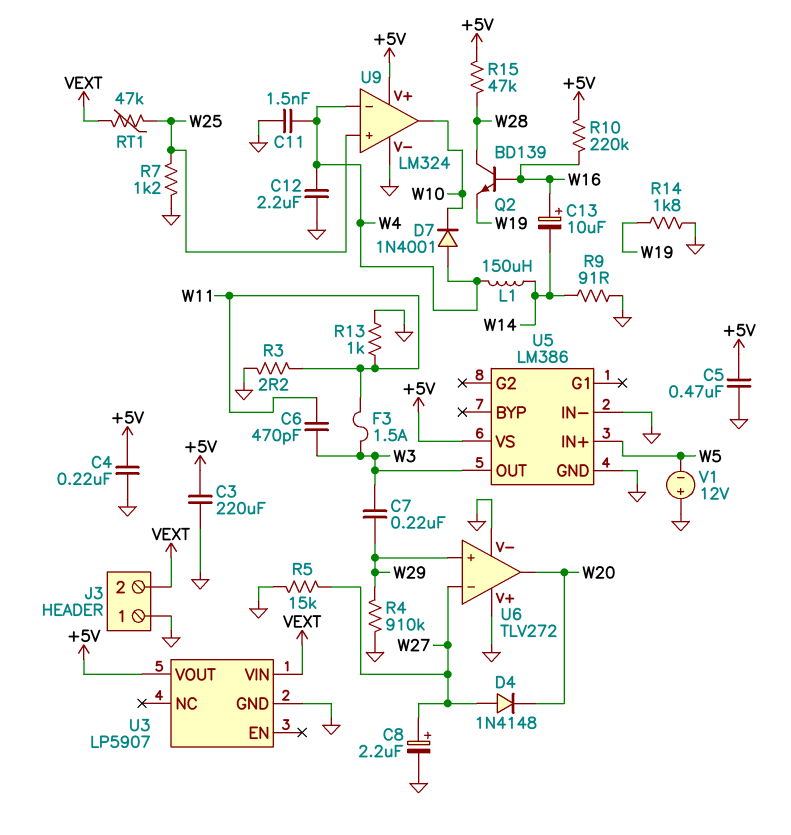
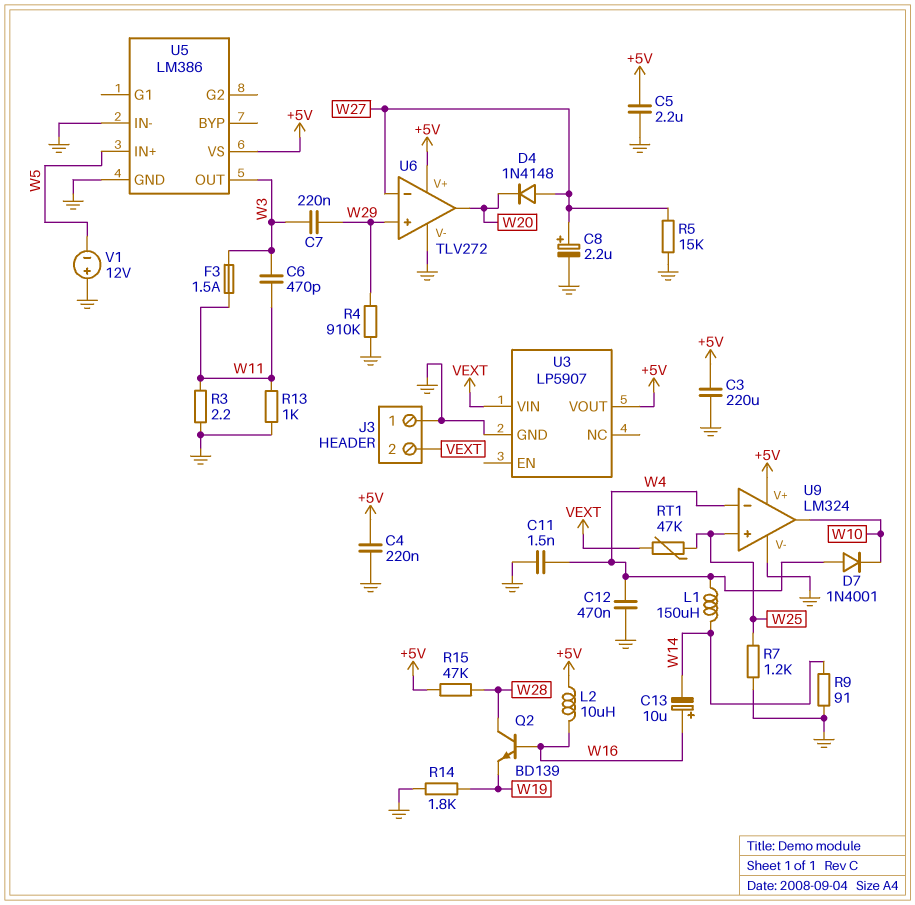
C5: 470nF (+5V, GND) -> 2.2uF (+5V, GND)
C12: 2.2uF (GND, W4) -> 470nF (GND, W4)
L2: none -> 10uH (+5V, W16)
R10: 220k (+5V, W16) -> none
U6 pin V+: GND -> +5V

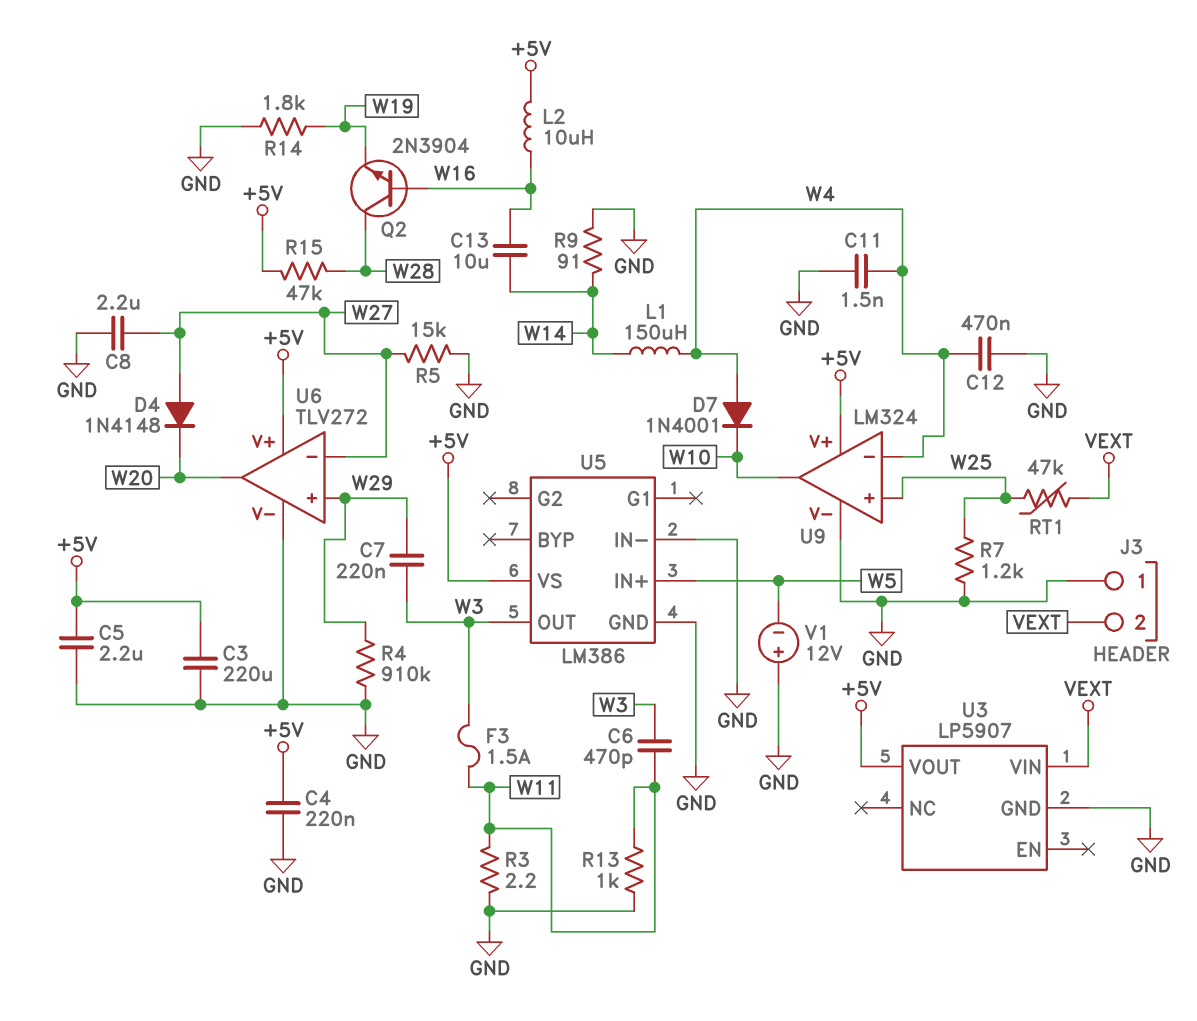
C8: 2.2uF (plus W27, minus GND) -> 2.2uF (GND, W27)
C13: 10uF (plus W16, minus W14) -> 10uF (W14, W16)
Q2: NPN BD139 (B W16, C W28, E W19) -> NPN 2N3904 (B W16, C W28, E W19)

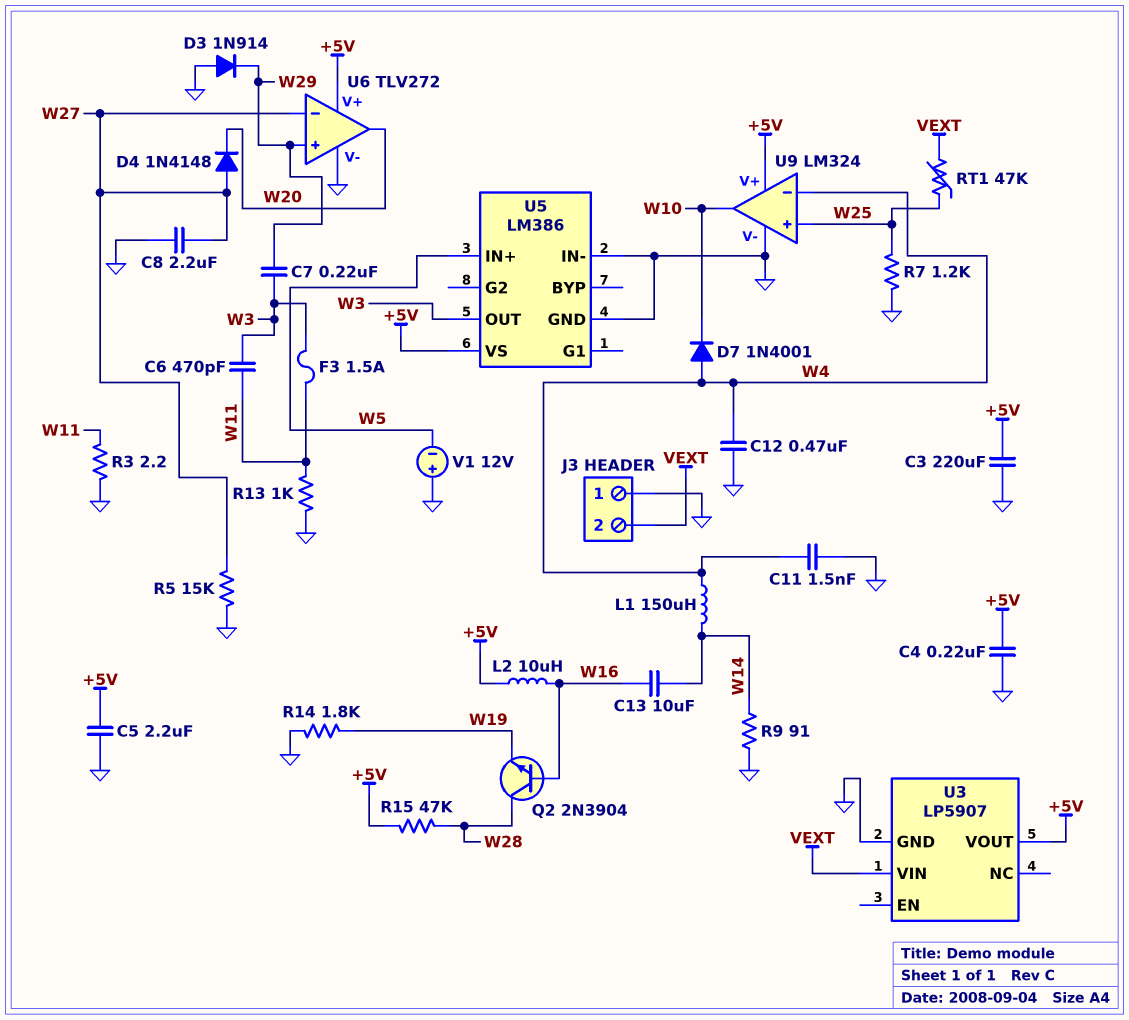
D3: none -> diode 1N914 (A GND, K W29)
R4: 910k (GND, W29) -> none

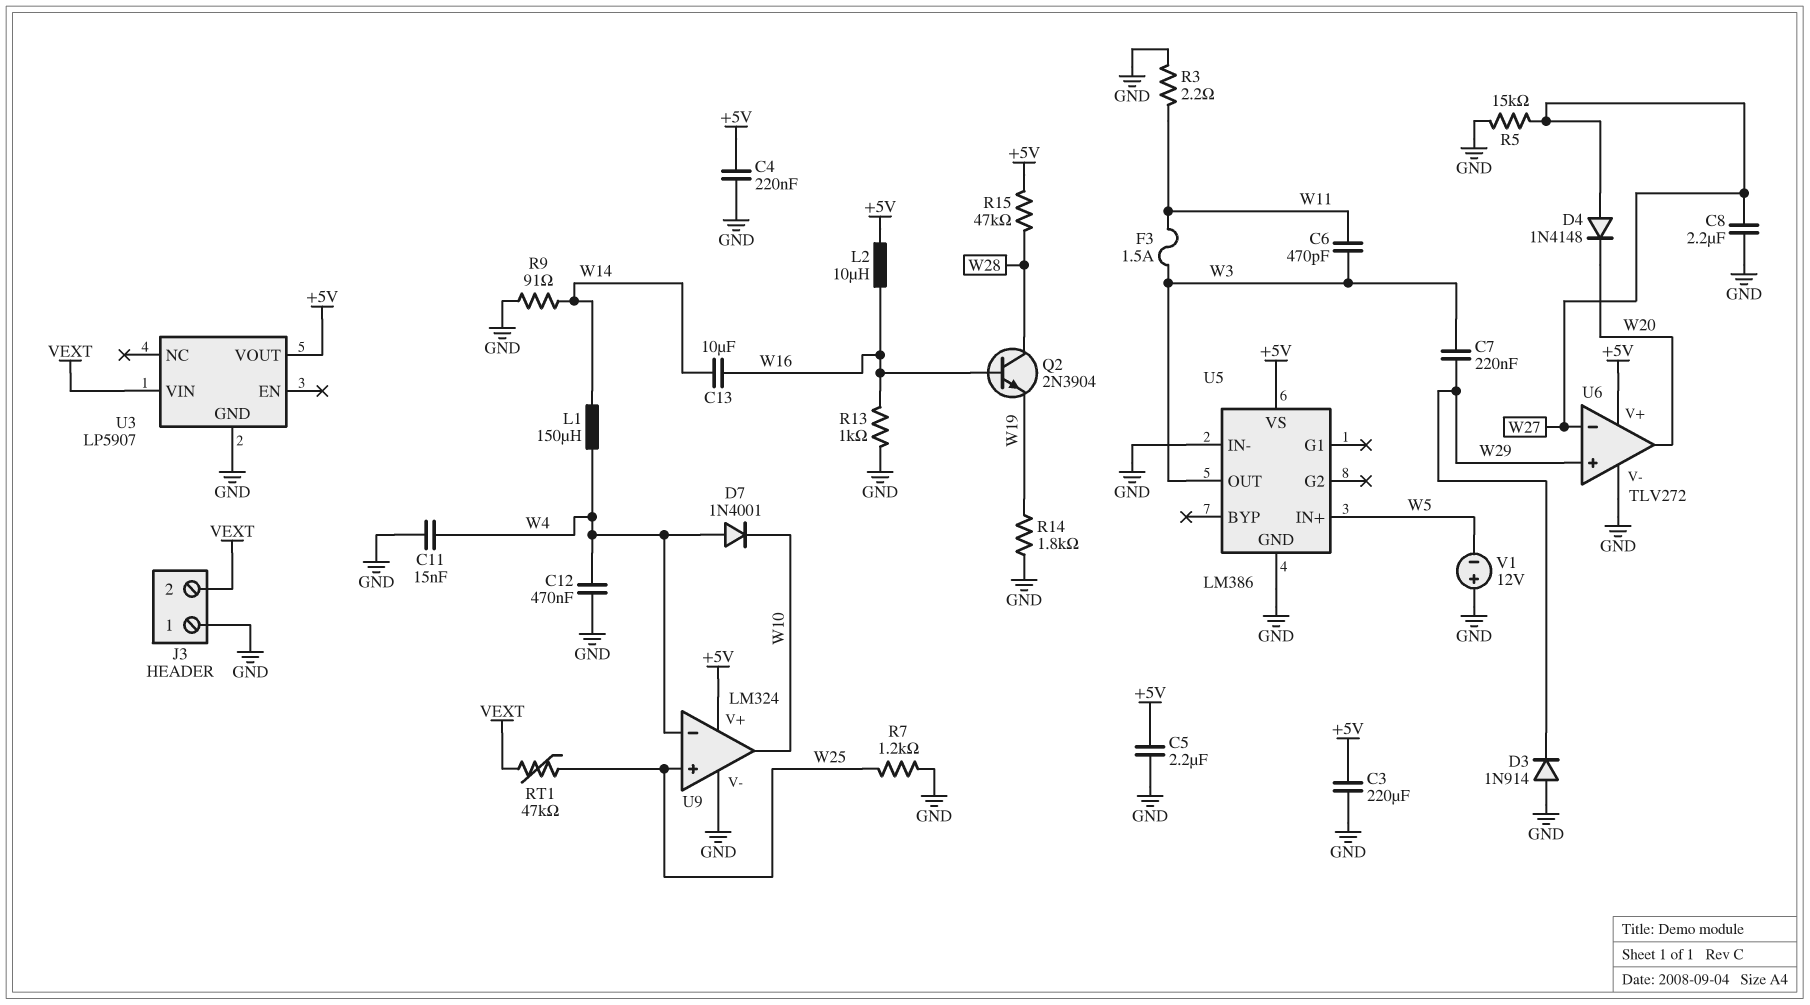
C11: 1.5nF (GND, W4) -> 15nF (GND, W4)
R13: 1k (GND, W11) -> 1k (GND, W16)

